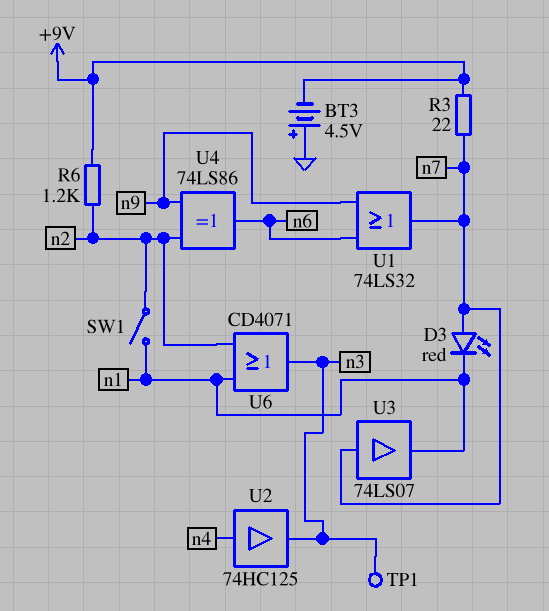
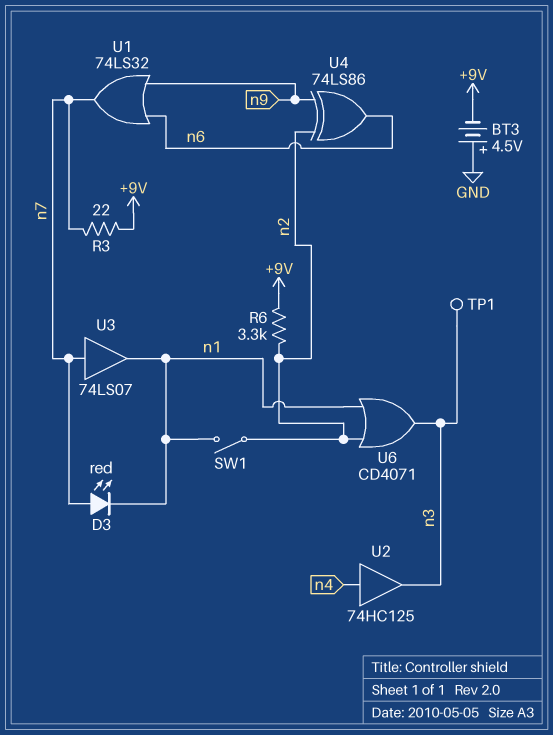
R6: 1.2k (+9V, n2) -> 3.3k (+9V, n2)

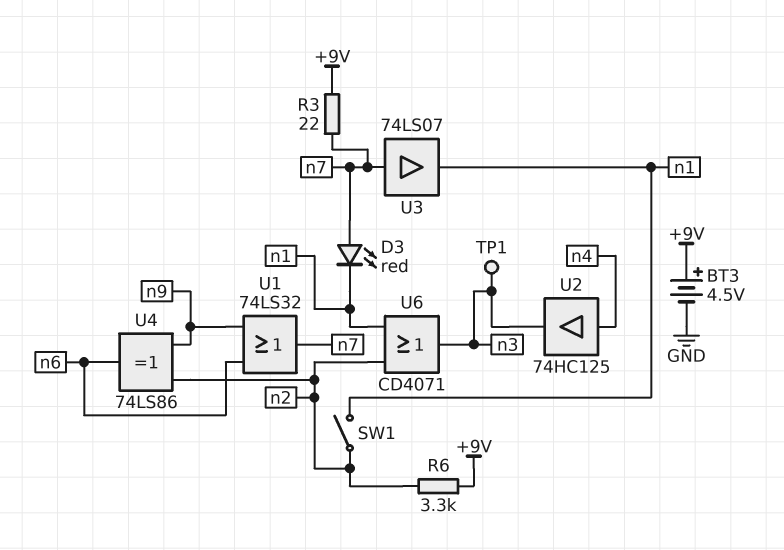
BT3: 4.5V (plus GND, minus +9V) -> 4.5V (plus +9V, minus GND)

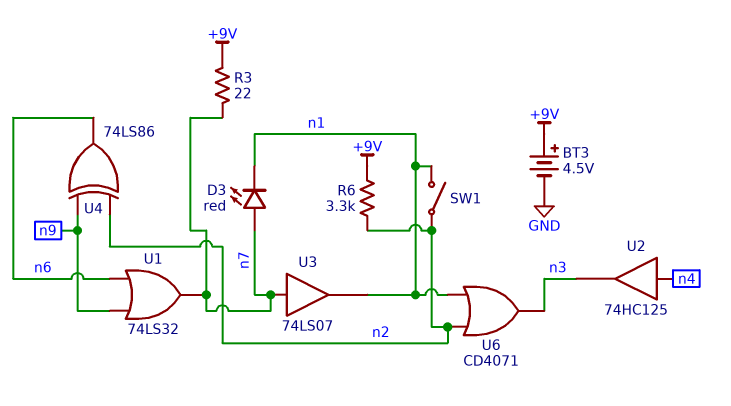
TP1: test point (n3) -> none

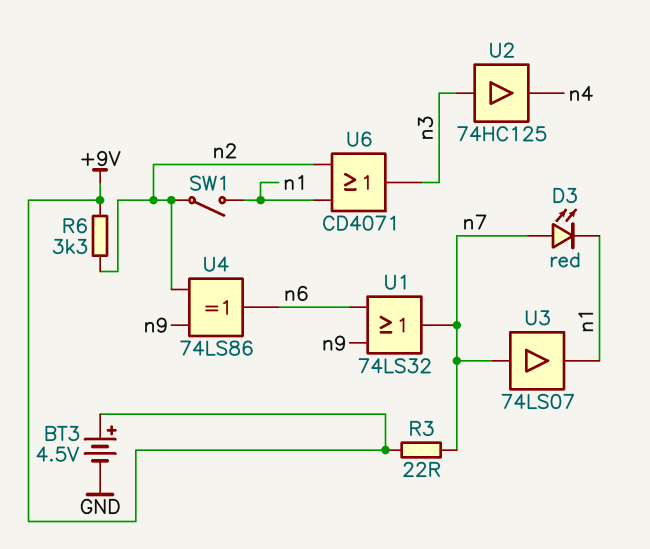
U2: buffer 74HC125 (in n4, out n3) -> buffer 74HC125 (in n3, out n4)

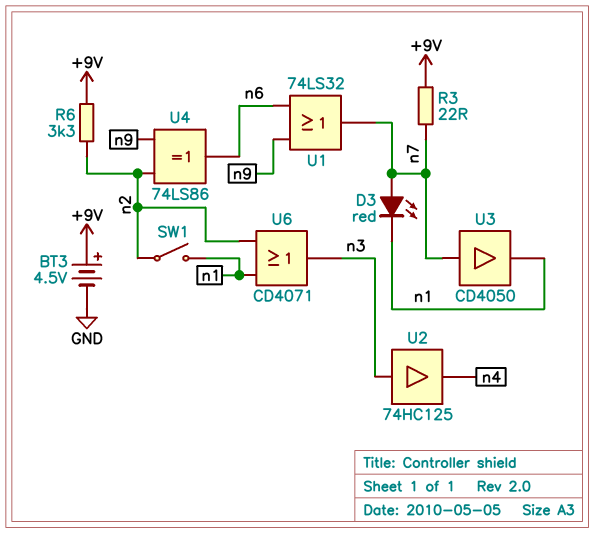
U3: buffer 74LS07 (in n7, out n1) -> buffer CD4050 (in n7, out n1)

